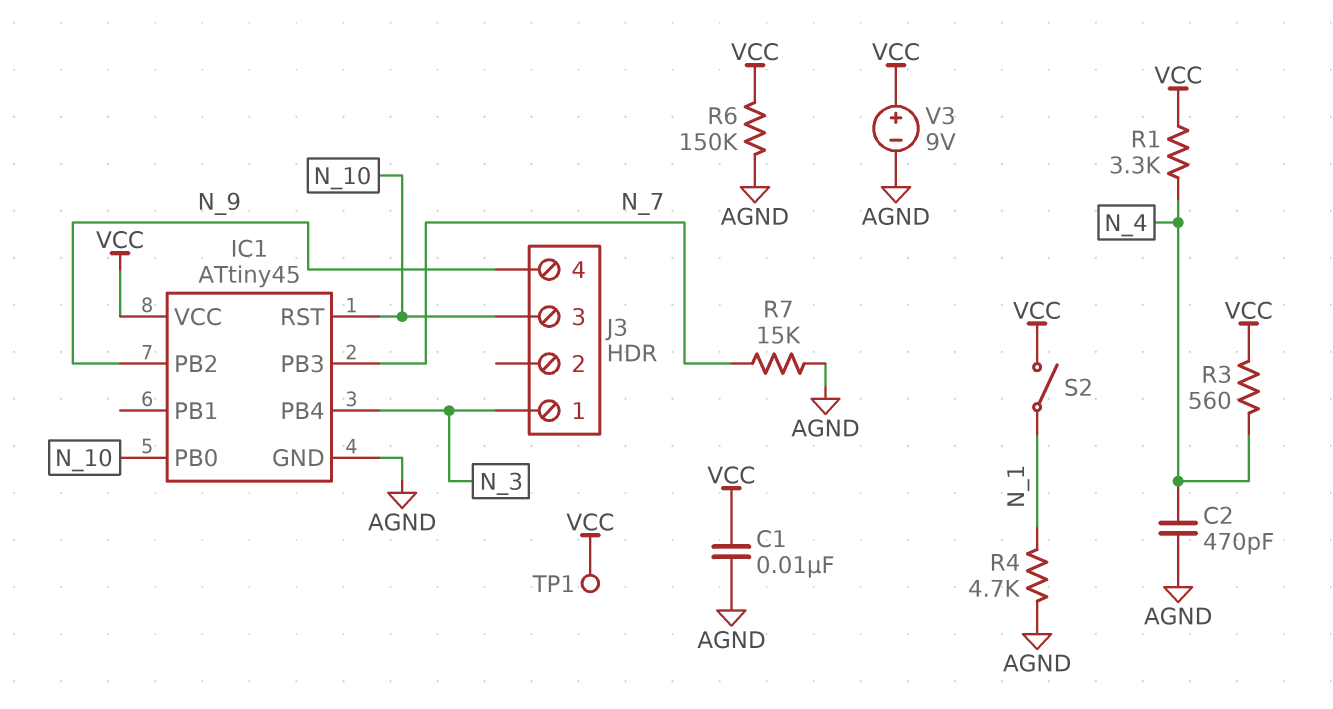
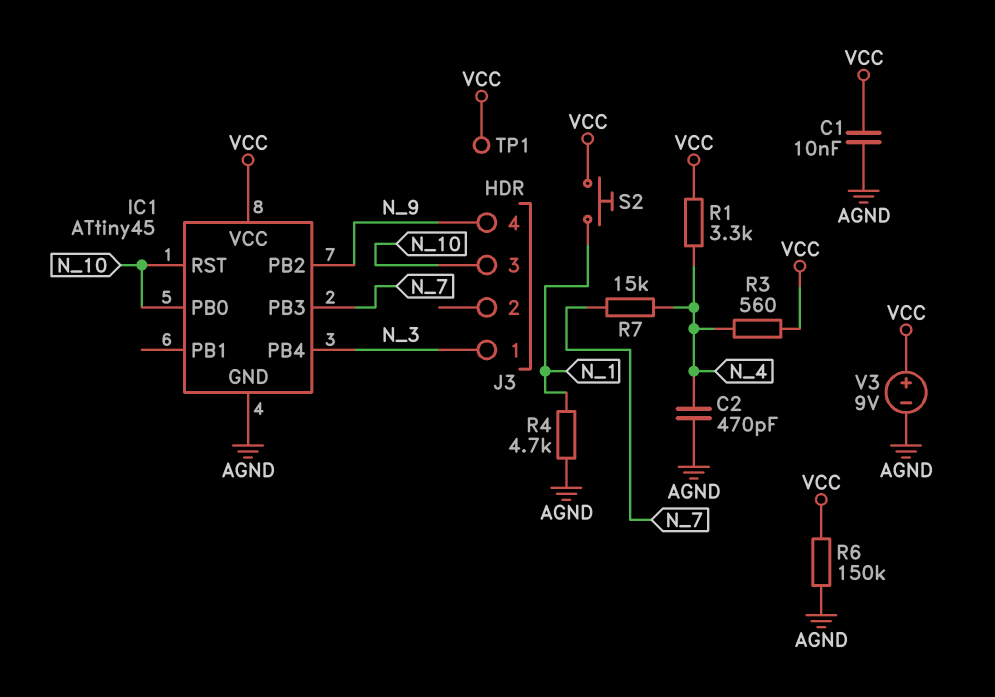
R7: 15k (AGND, N_7) -> 15k (N_4, N_7)
S2: switch (N_1, VCC) -> button (N_1, VCC)

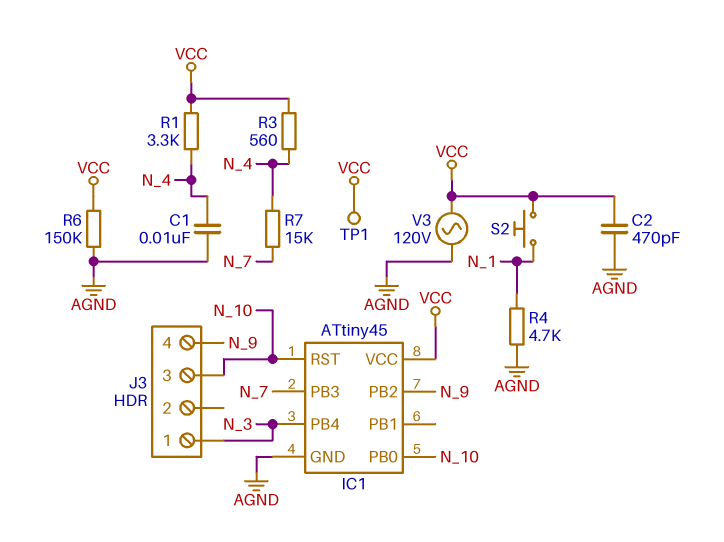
C1: 10nF (AGND, VCC) -> 10nF (AGND, N_4)
C2: 470pF (AGND, N_4) -> 470pF (AGND, VCC)
V3: 9V (plus VCC, minus AGND) -> AC 120V (AGND, VCC)

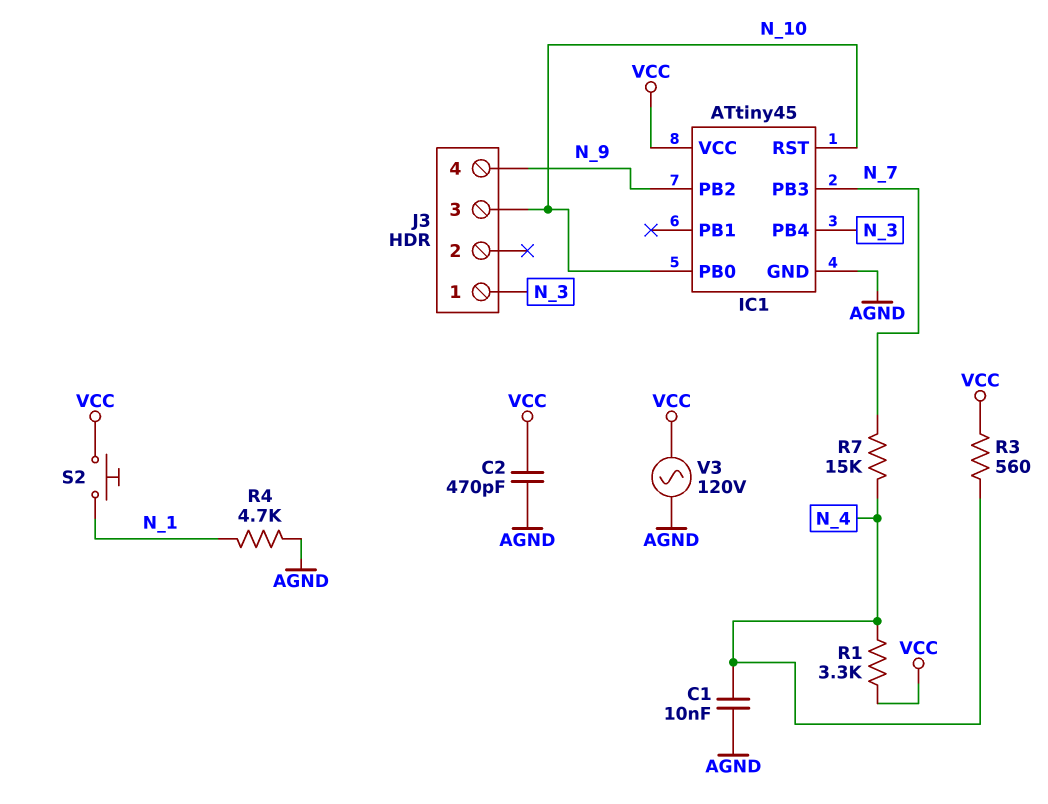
R6: 150k (AGND, VCC) -> none
TP1: test point (VCC) -> none

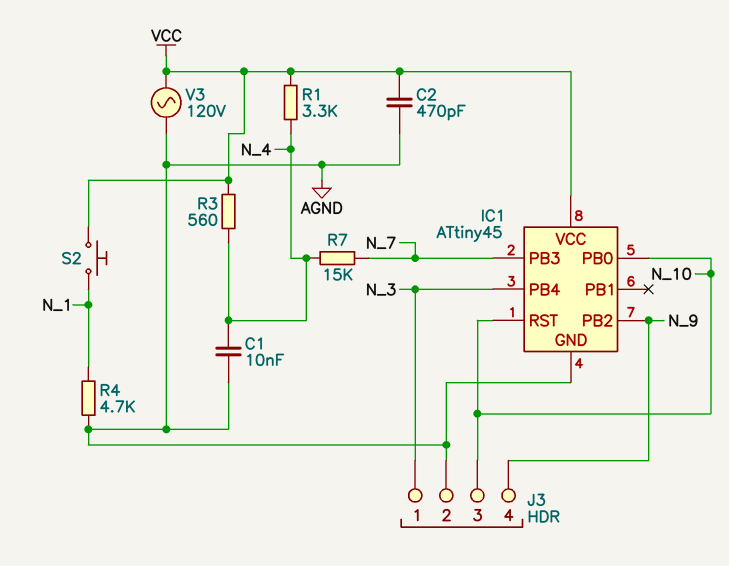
J3 pin 2: none -> AGND

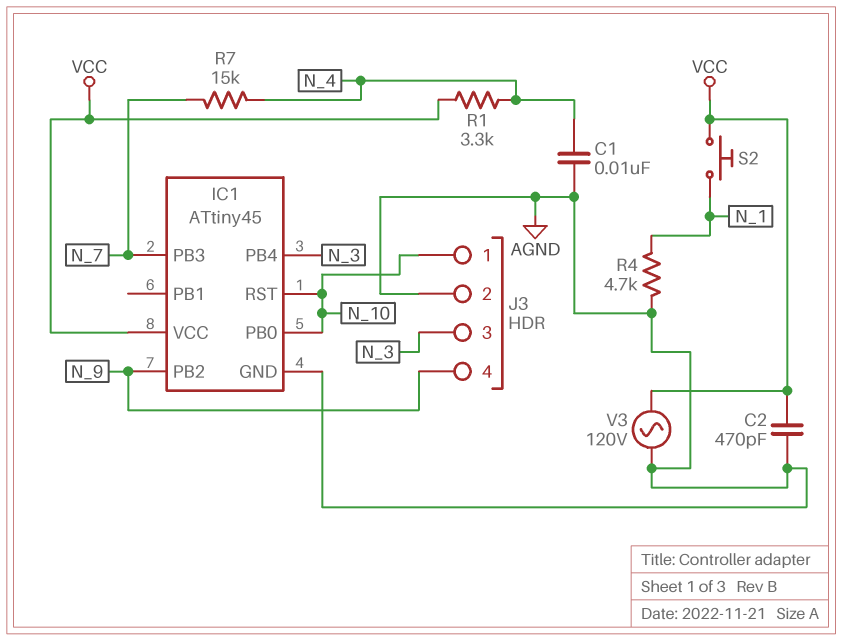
J3 pin 1: N_3 -> N_10
J3 pin 3: N_10 -> N_3
R3: 560 (N_4, VCC) -> none

